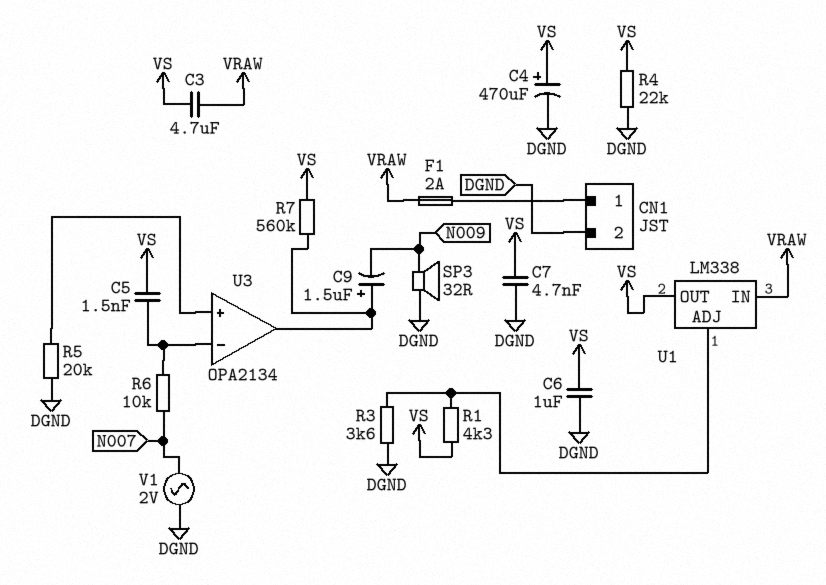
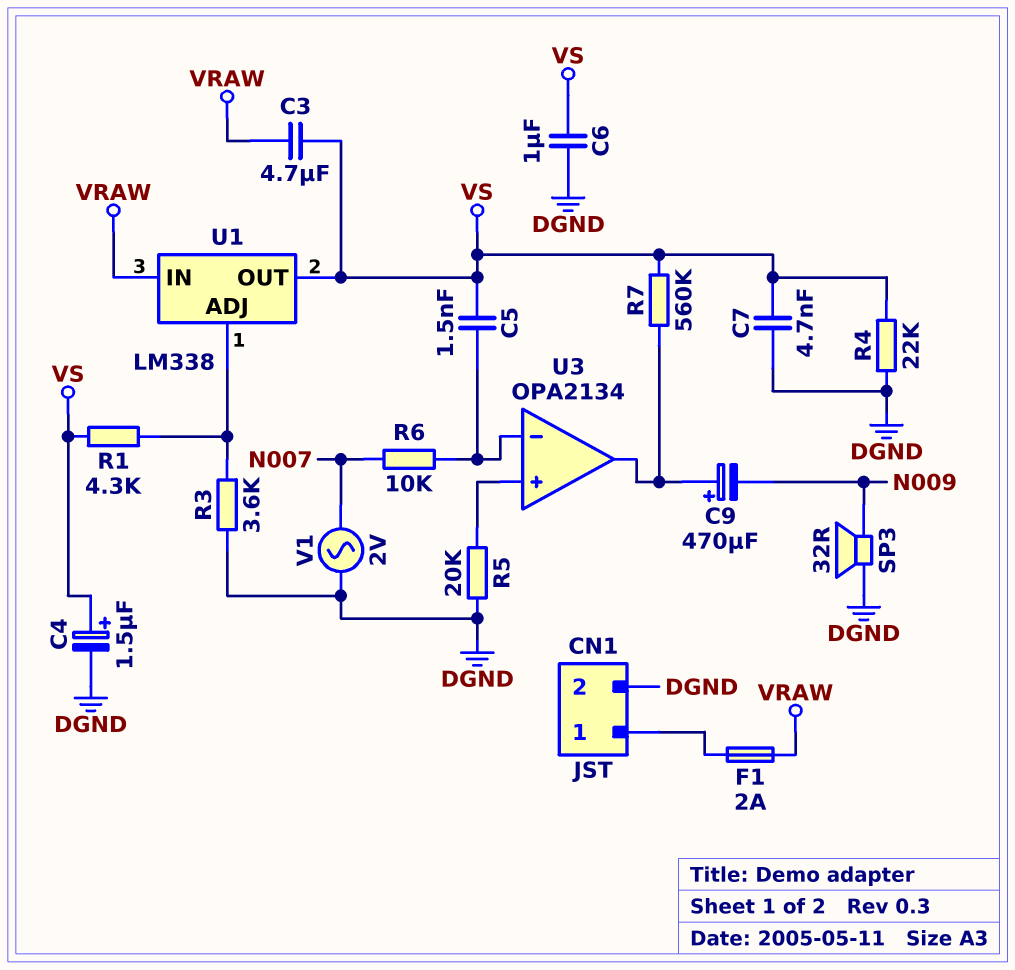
C4: 470uF (plus VS, minus DGND) -> 1.5uF (plus VS, minus DGND)
C9: 1.5uF (plus U3/out, minus N009) -> 470uF (plus U3/out, minus N009)

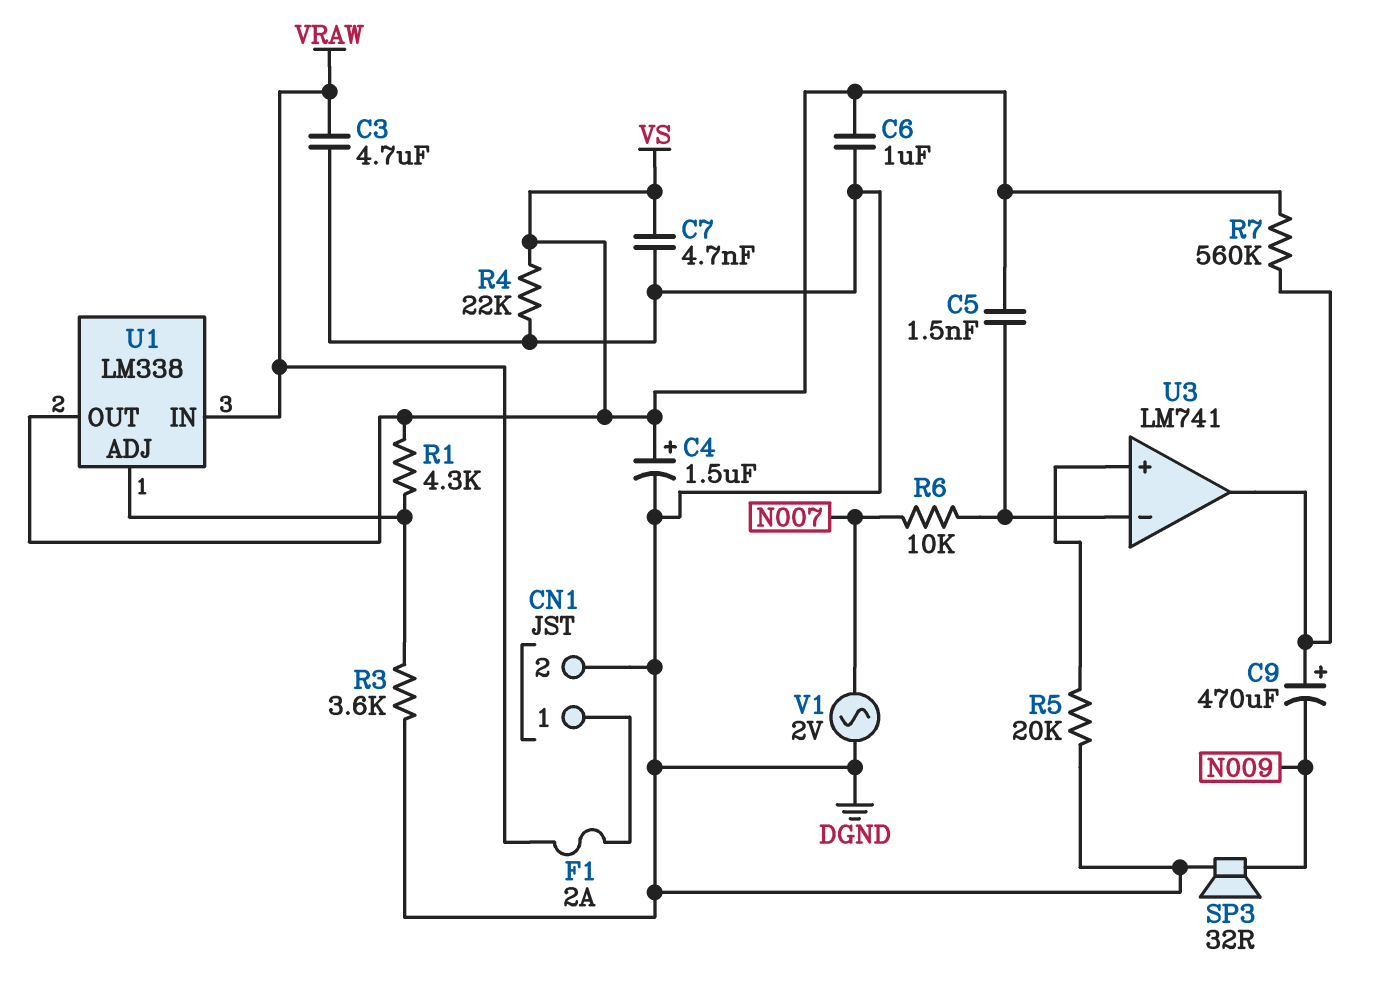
C3: 4.7uF (VRAW, VS) -> 4.7uF (DGND, VRAW)
U3: OPA2134 -> LM741

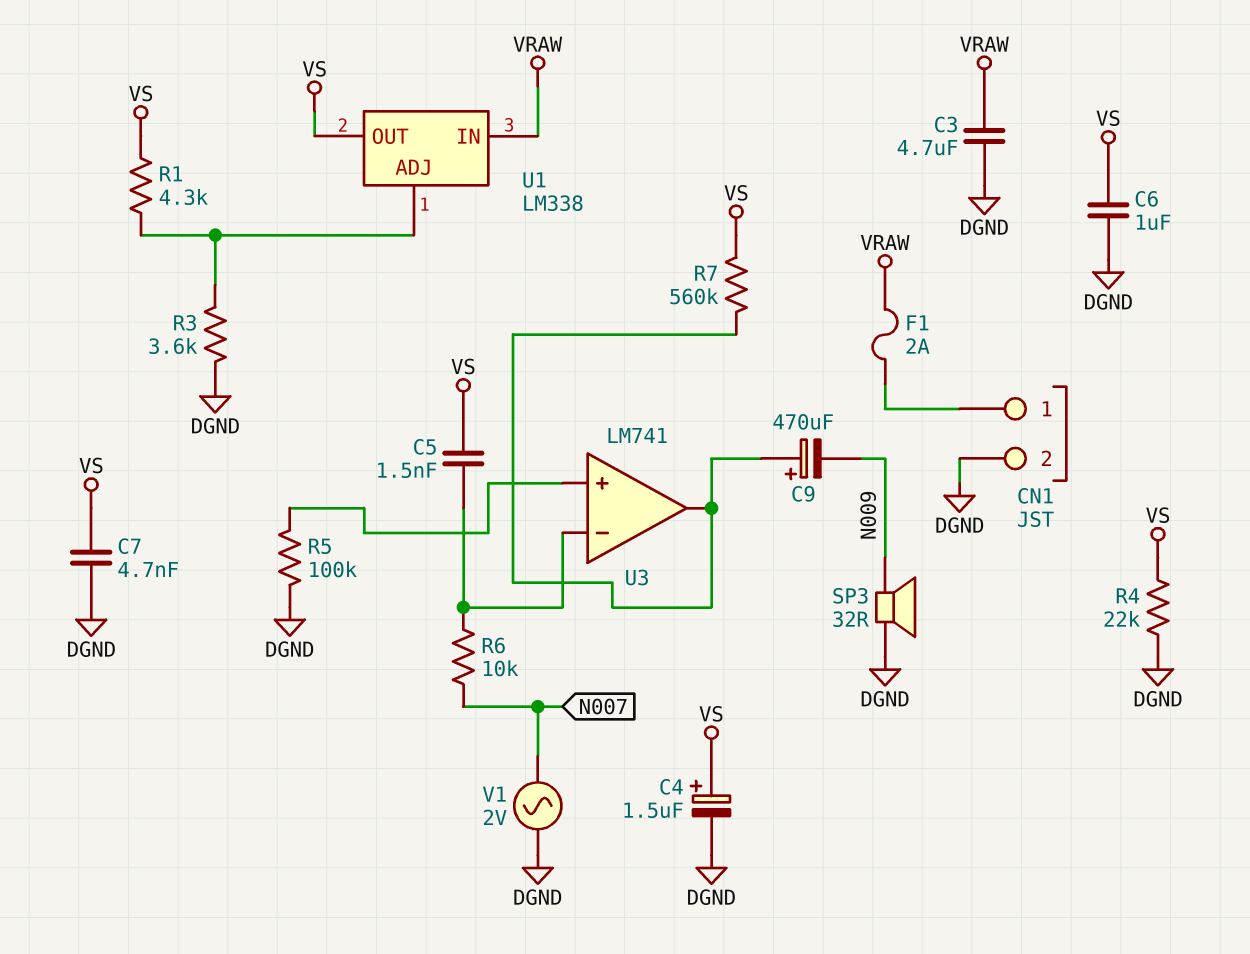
R5: 20k (DGND, U3/in+) -> 100k (DGND, U3/in+)

